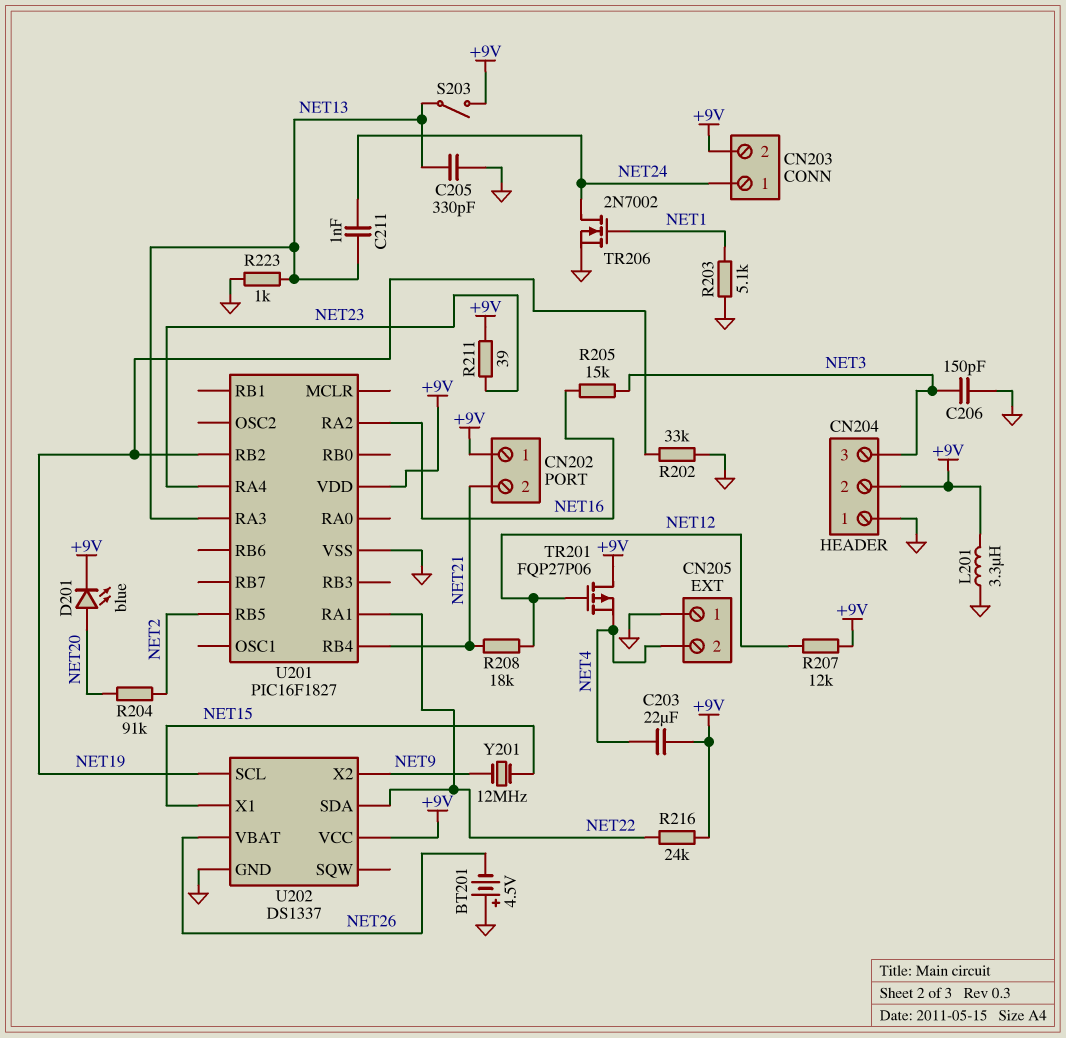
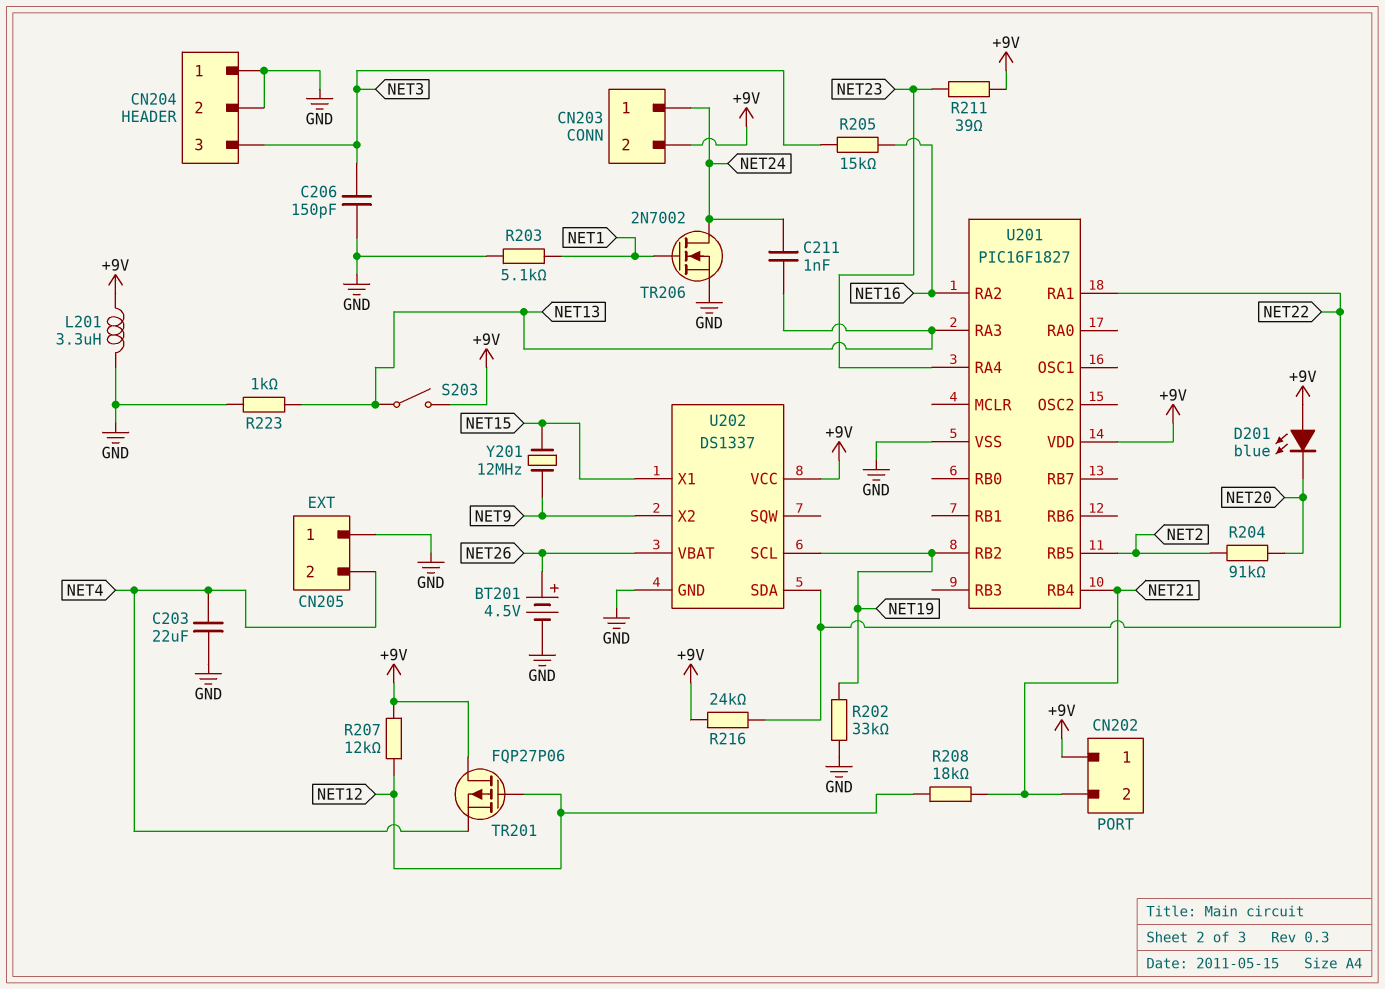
BT201: 4.5V (plus GND, minus NET26) -> 4.5V (plus NET26, minus GND)
C203: 22uF (+9V, NET4) -> 22uF (GND, NET4)
C205: 330pF (GND, NET13) -> none
CN204 pin 2: +9V -> GND
D201: LED blue (A NET20, K +9V) -> LED blue (A +9V, K NET20)

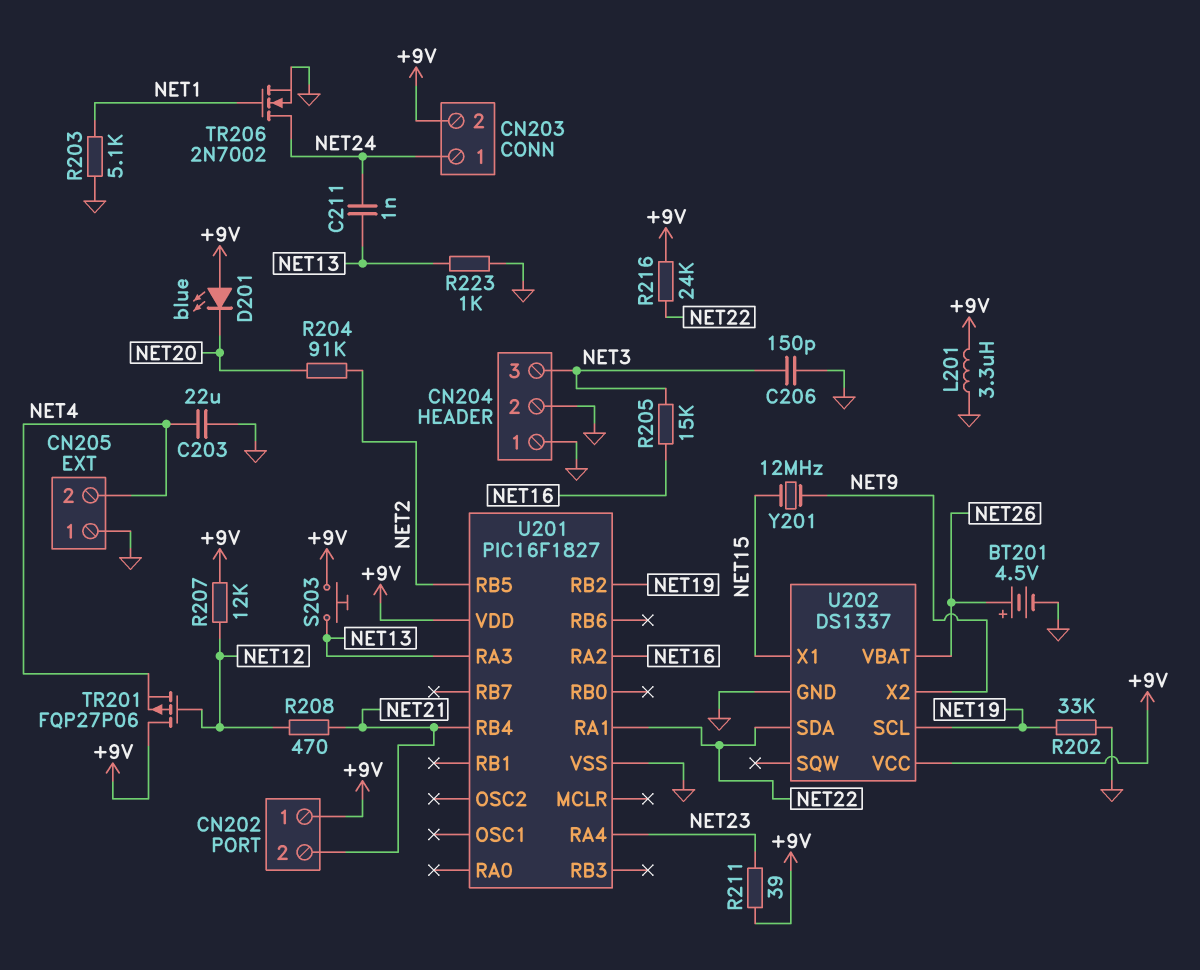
R208: 18k (NET12, NET21) -> 470 (NET12, NET21)
S203: switch (+9V, NET13) -> button (+9V, NET13)

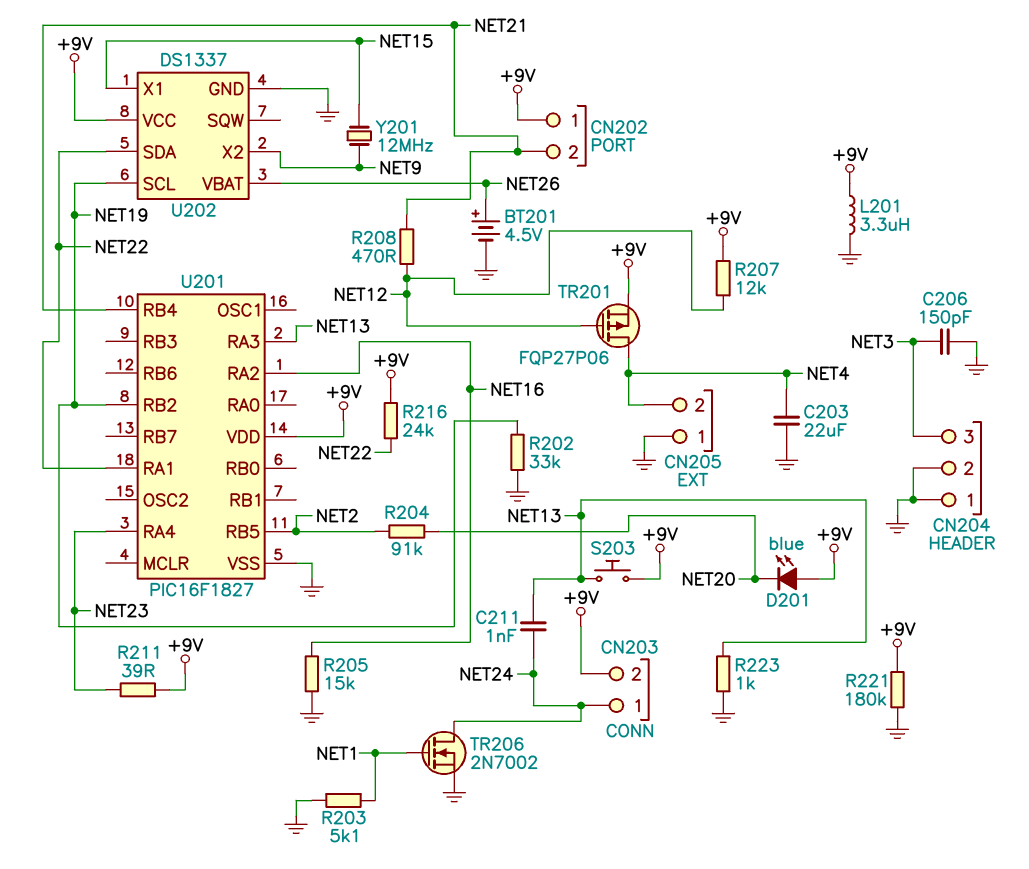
R205: 15k (NET3, NET16) -> 15k (GND, NET16)
R221: none -> 180k (+9V, GND)
TR201: PMOS FQP27P06 (G NET12, D +9V, S NET4) -> PMOS FQP27P06 (G NET12, D NET4, S +9V)

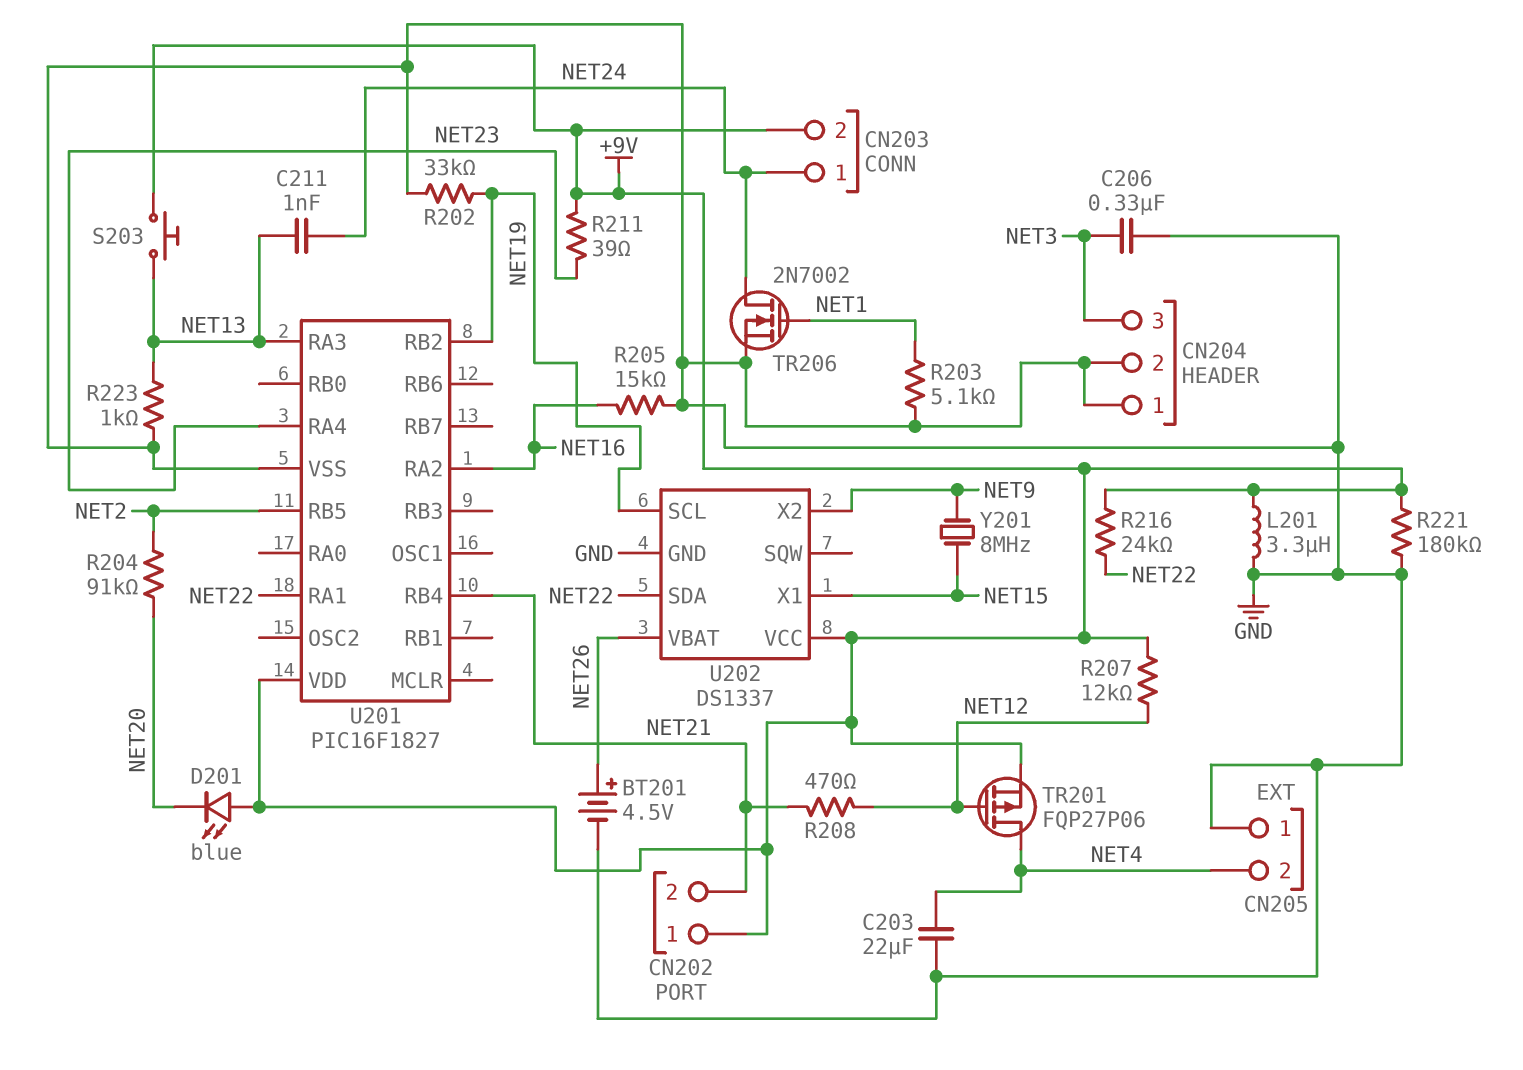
C206: 150pF (GND, NET3) -> 330nF (GND, NET3)
Y201: 12MHz (NET9, NET15) -> 8MHz (NET9, NET15)

